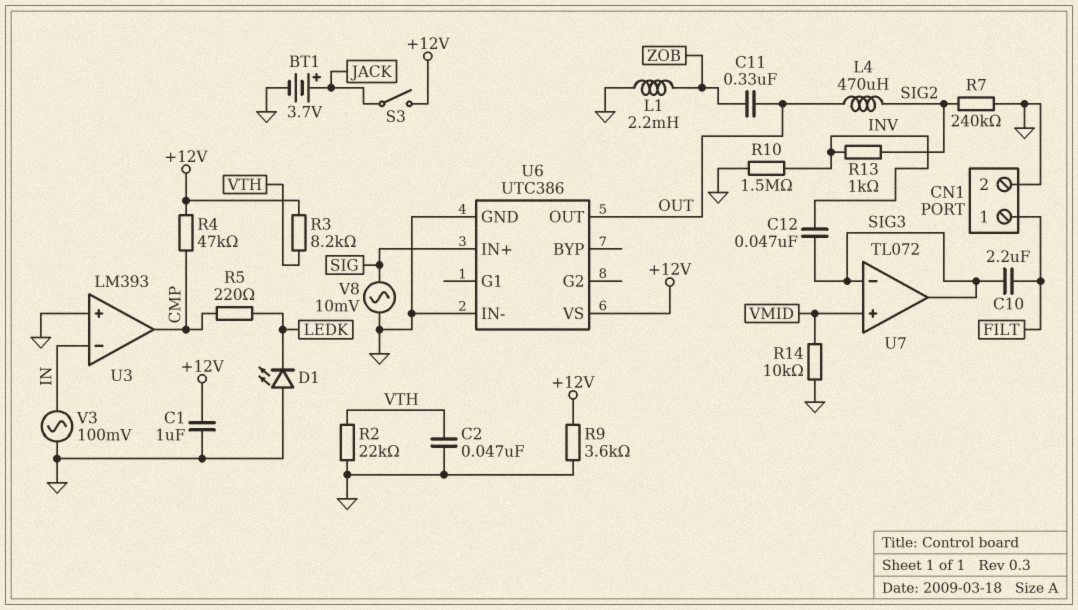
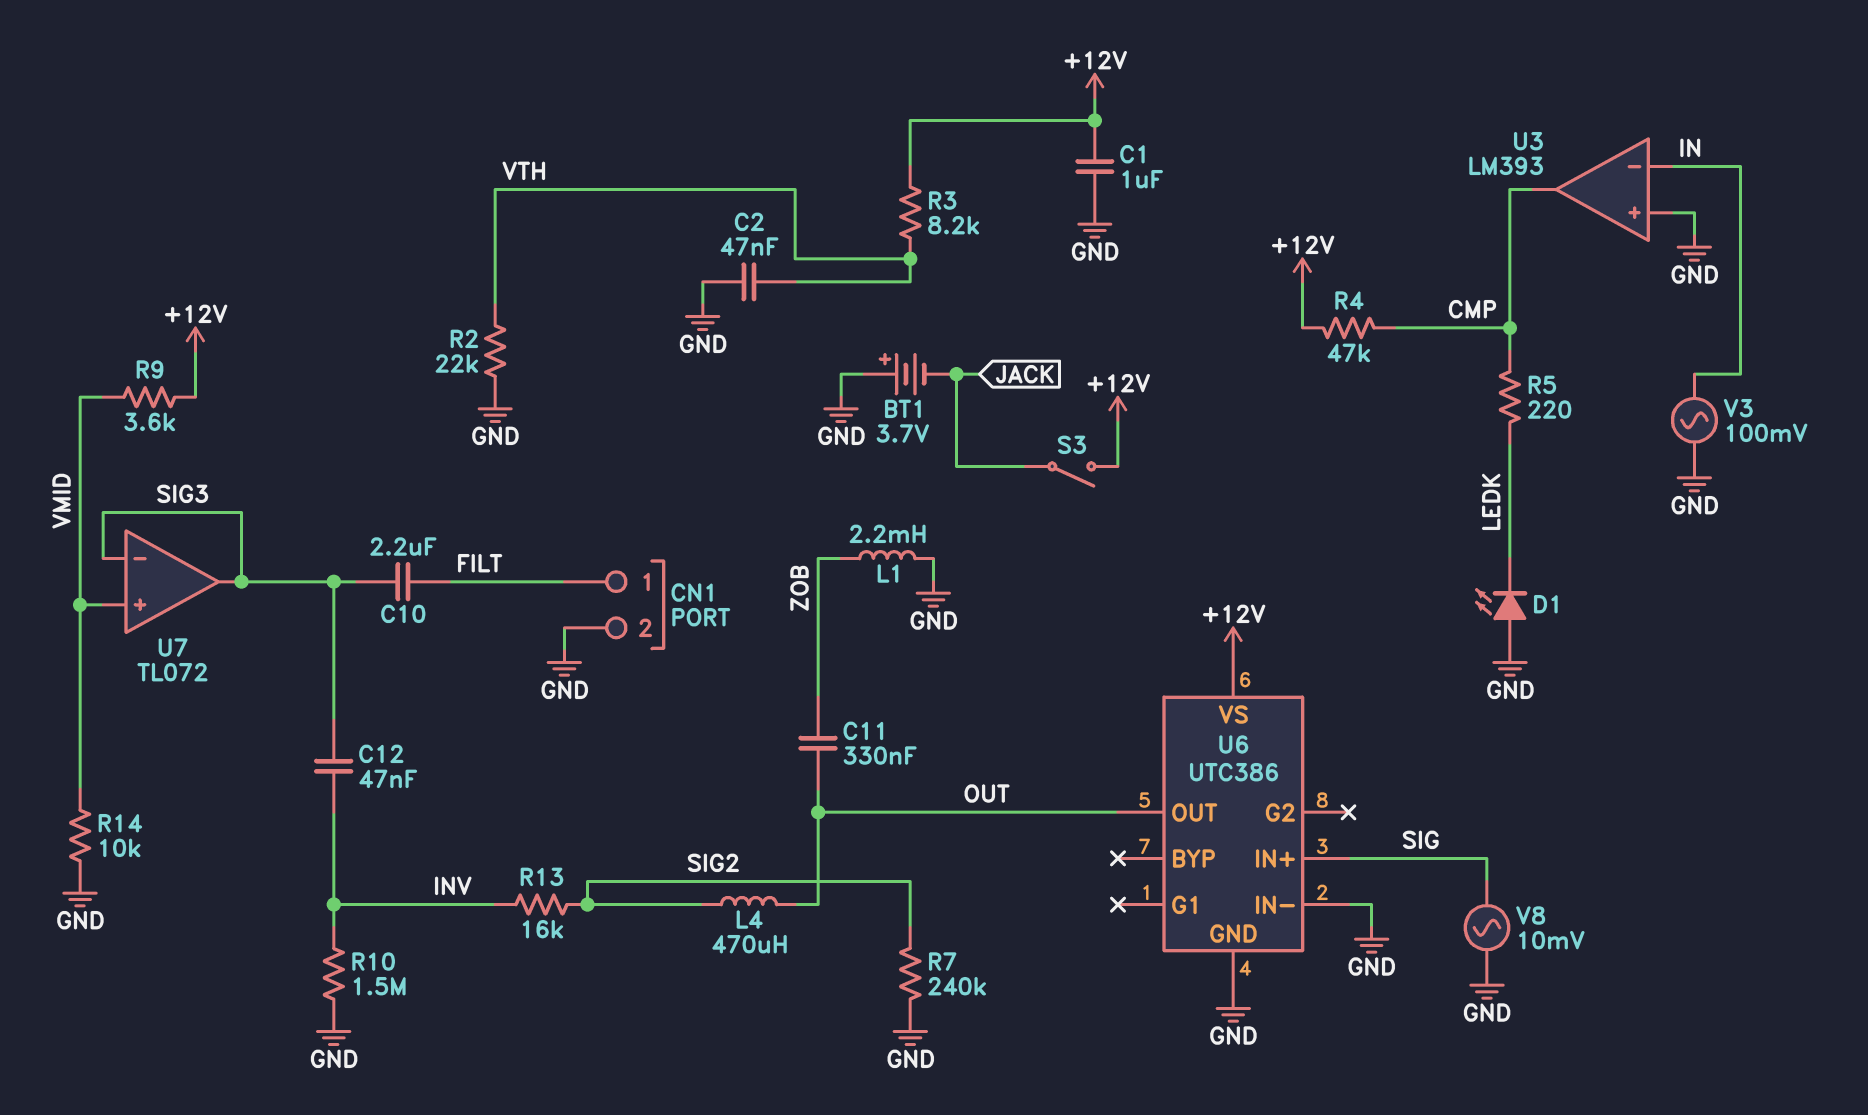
BT1: 3.7V (plus JACK, minus GND) -> 3.7V (plus GND, minus JACK)
R9: 3.6k (+12V, GND) -> 3.6k (+12V, VMID)
R13: 1k (INV, SIG2) -> 16k (INV, SIG2)

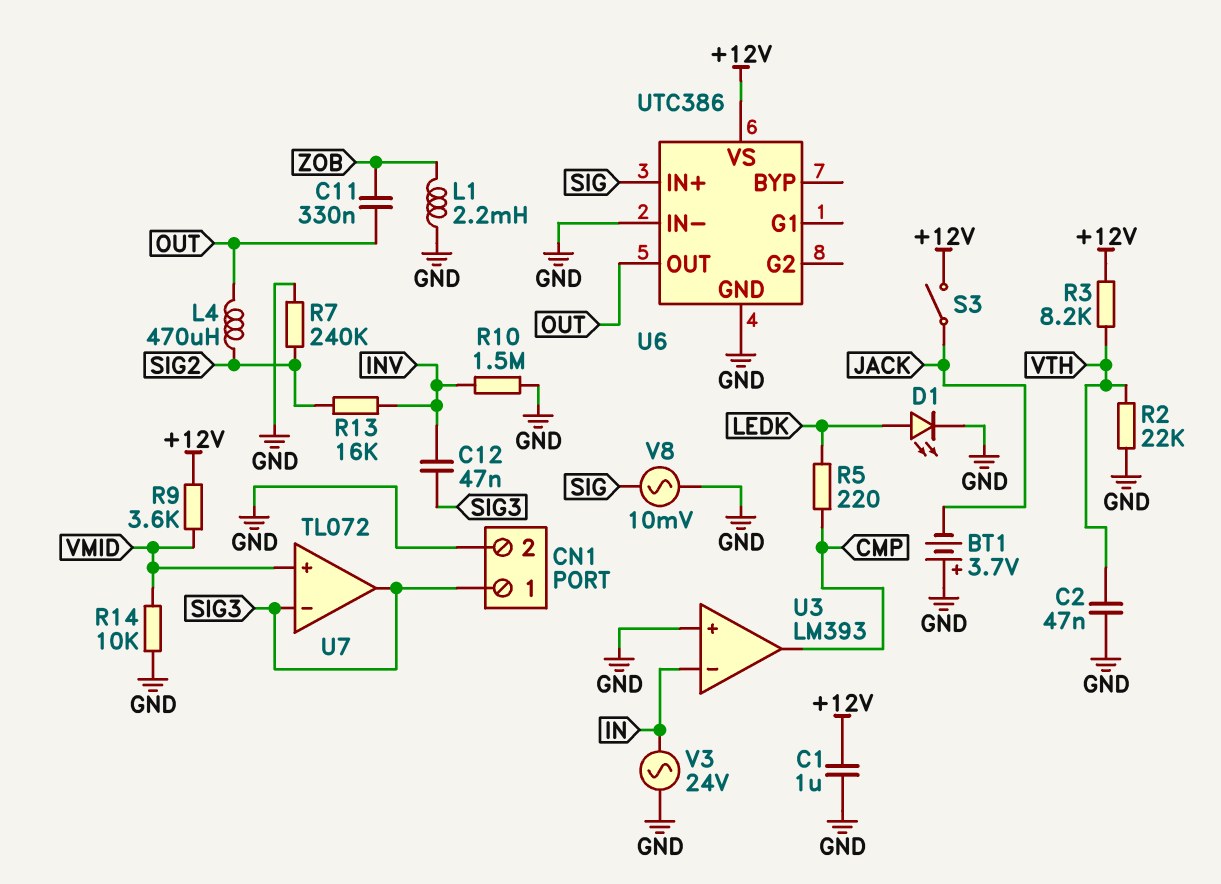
C10: 2.2uF (FILT, SIG3) -> none
CN1 pin 1: FILT -> SIG3
D1: LED (A GND, K LEDK) -> LED (A LEDK, K GND)
R4: 47k (+12V, CMP) -> none
V3: AC 100mV (GND, IN) -> AC 24V (GND, IN)

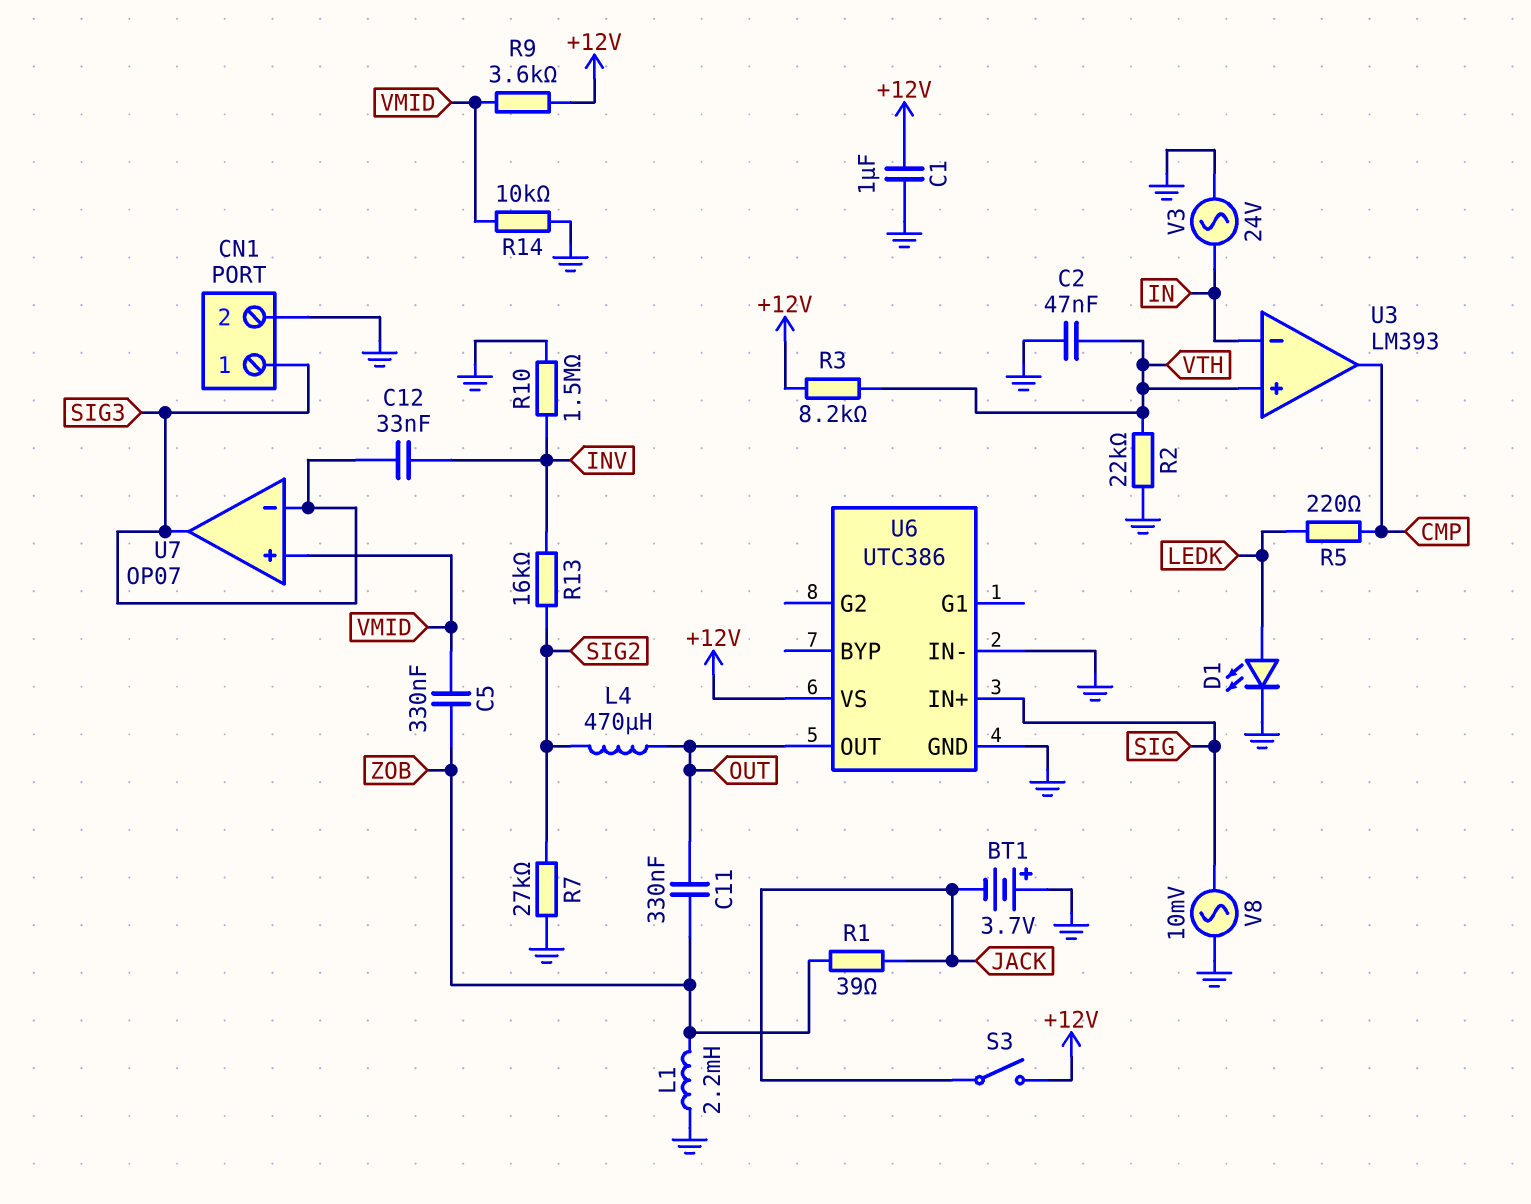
C5: none -> 330nF (VMID, ZOB)
C12: 47nF (INV, SIG3) -> 33nF (INV, SIG3)
R1: none -> 39 (JACK, ZOB)
R7: 240k (GND, SIG2) -> 27k (GND, SIG2)
U3 pin in+: GND -> VTH
U7: TL072 -> OP07

